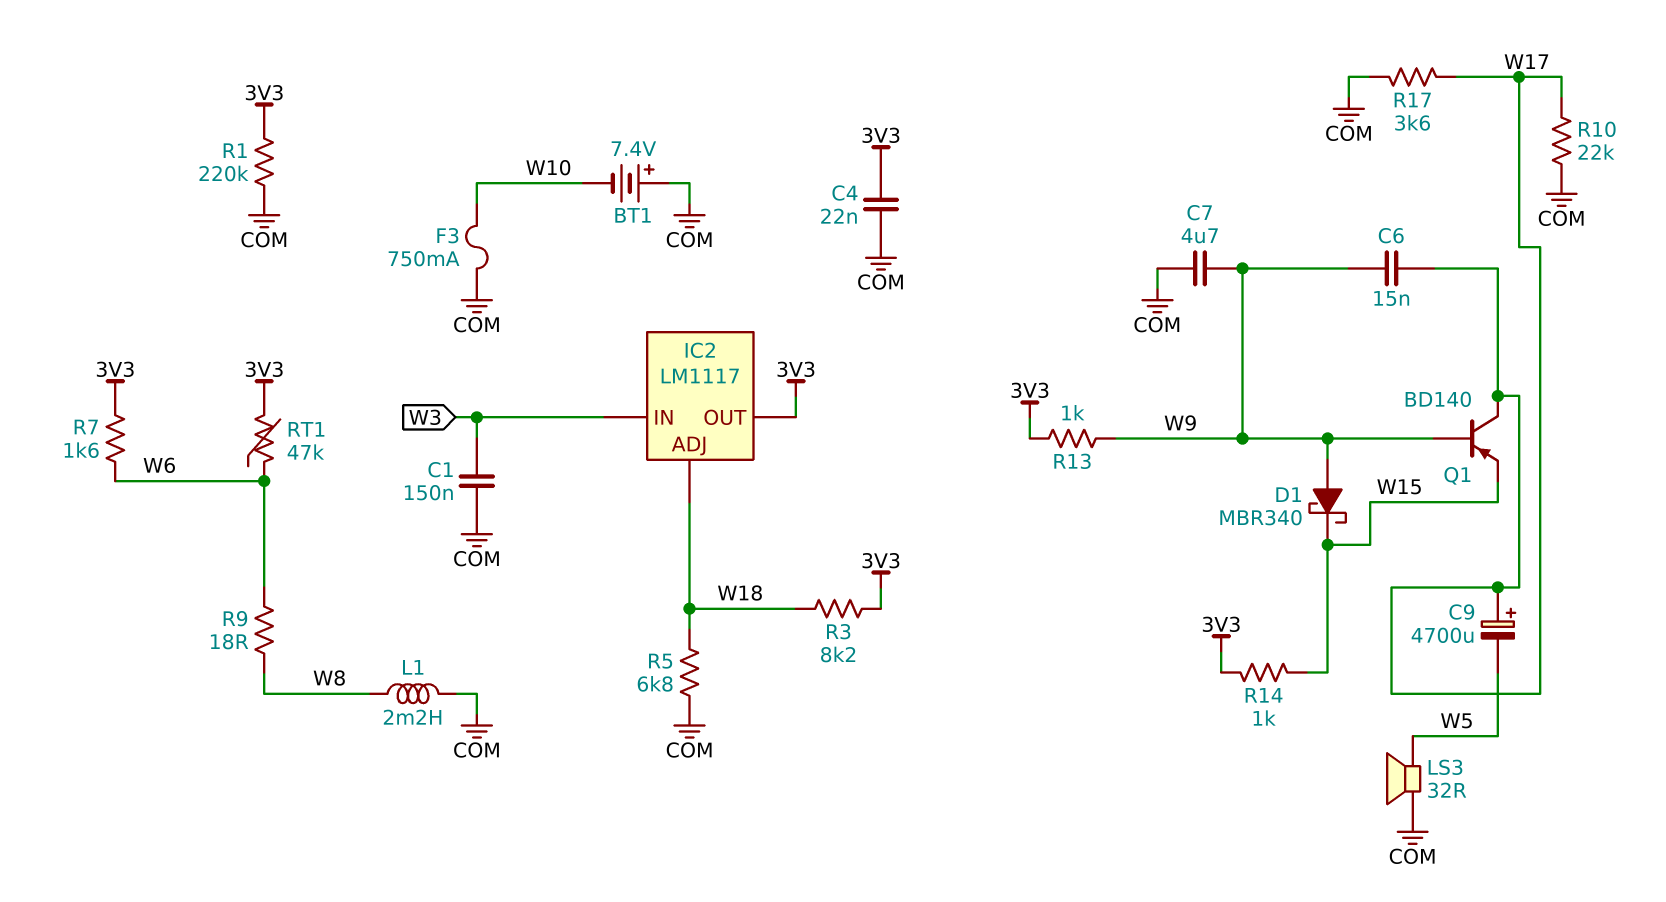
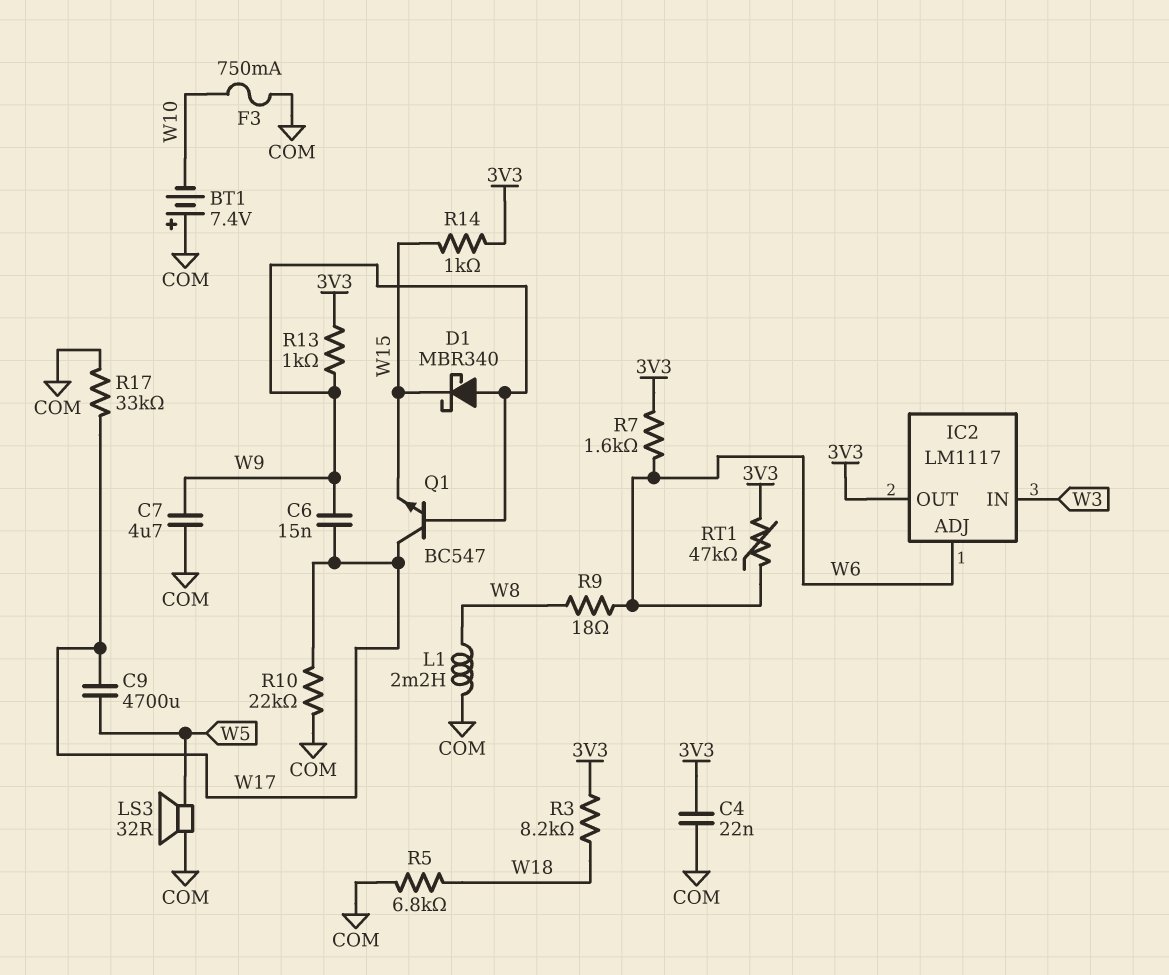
C1: 150nF (COM, W3) -> none
C9: 4700uF (plus W17, minus W5) -> 4700uF (W5, W17)
IC2 pin ADJ: W18 -> W6
Q1: PNP BD140 (B W9, C W17, E W15) -> NPN BC547 (B W9, C W17, E W15)
R1: 220k (3V3, COM) -> none
R17: 3.6k (COM, W17) -> 33k (COM, W17)

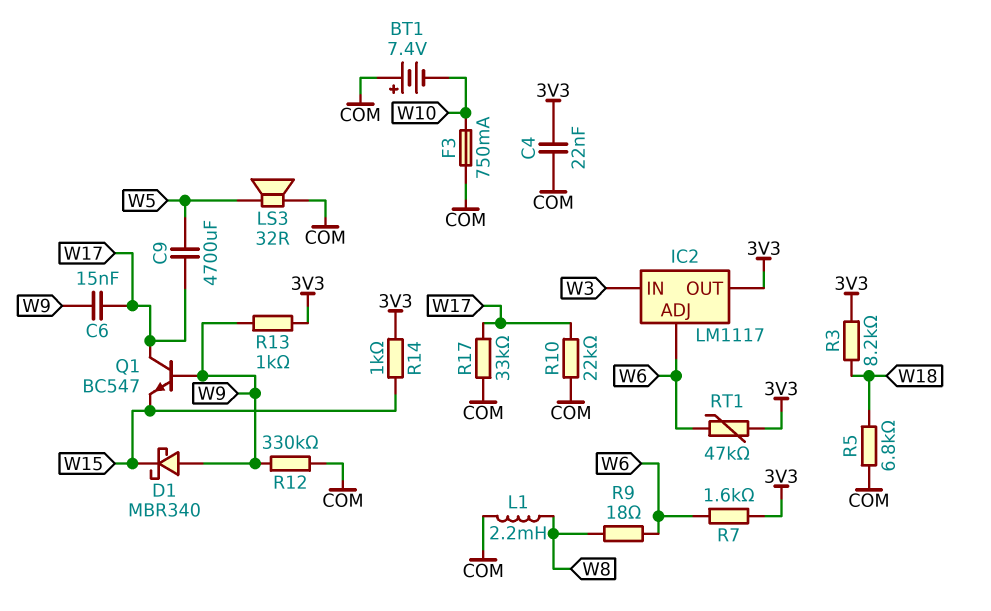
C7: 4.7uF (COM, W9) -> none
R12: none -> 330k (COM, W9)

